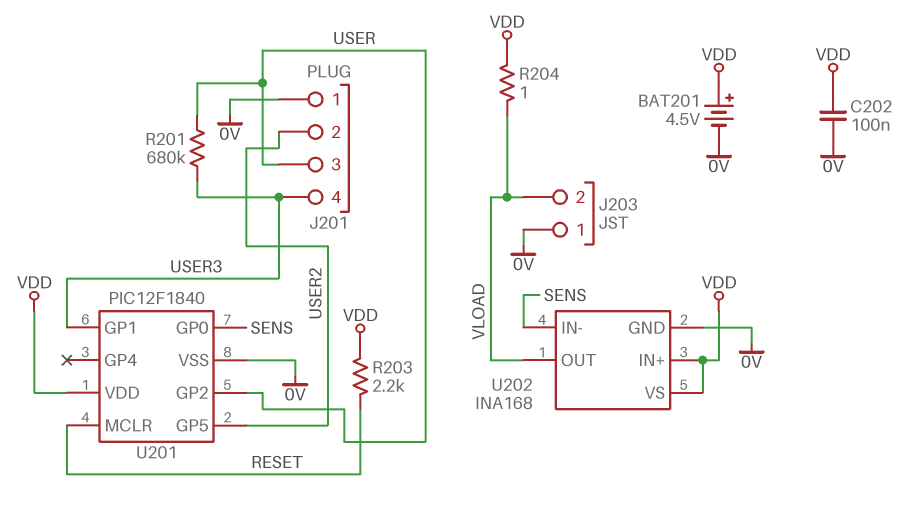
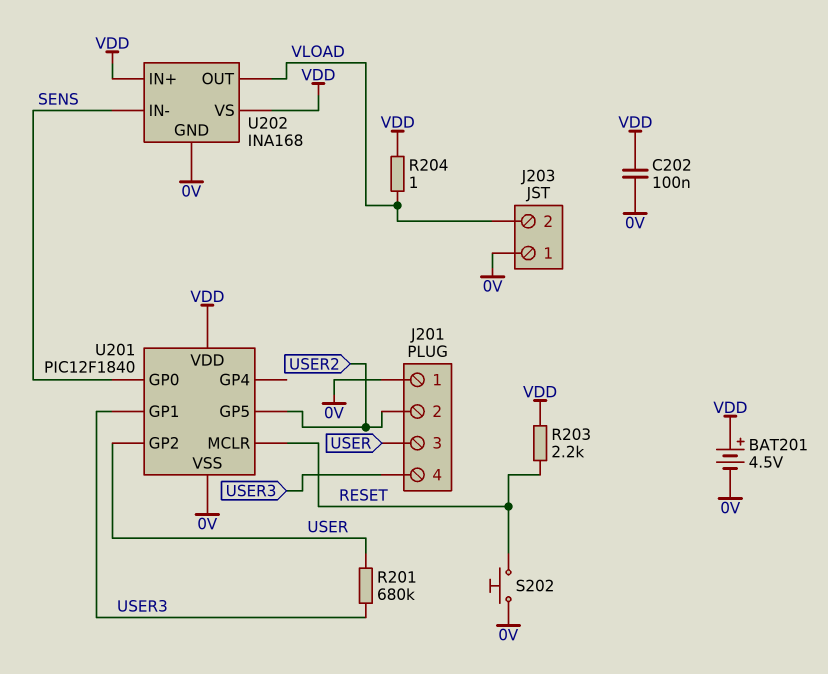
S202: none -> button (0V, RESET)

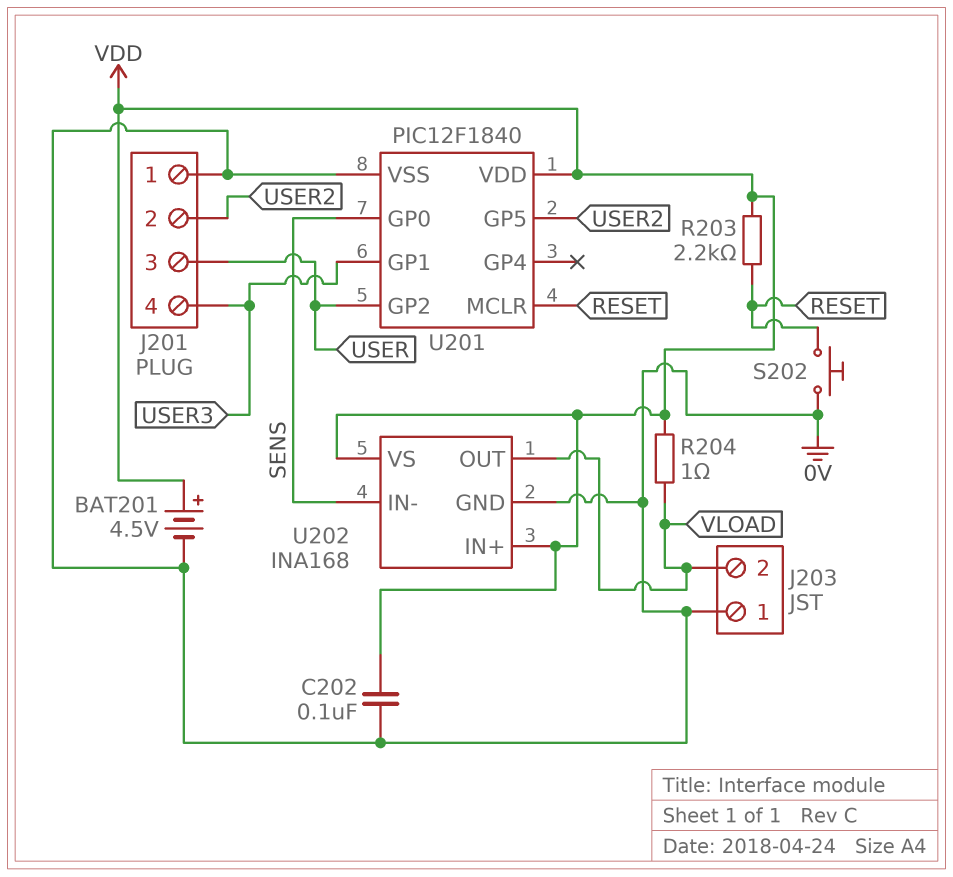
R201: 680k (USER, USER3) -> none

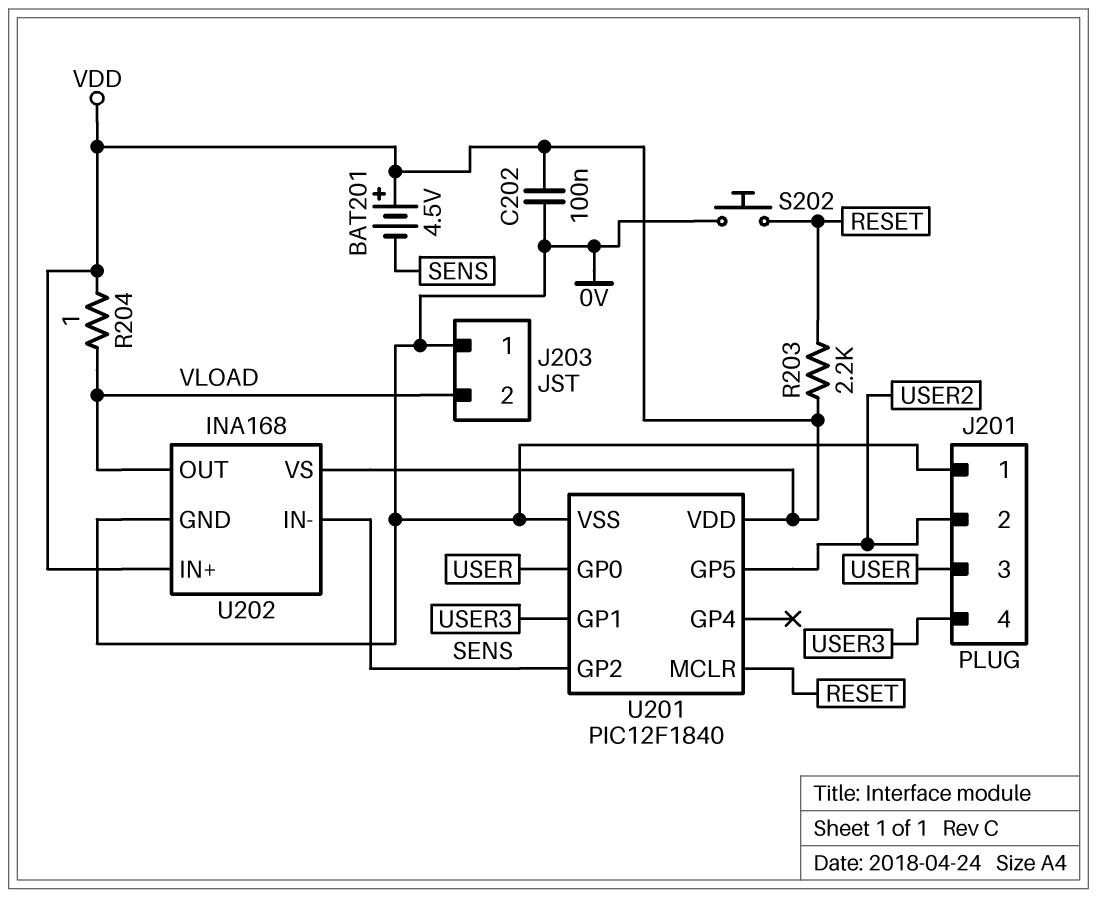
BAT201: 4.5V (plus VDD, minus 0V) -> 4.5V (plus VDD, minus SENS)
U201 pin GP0: SENS -> USER
U201 pin GP2: USER -> SENS

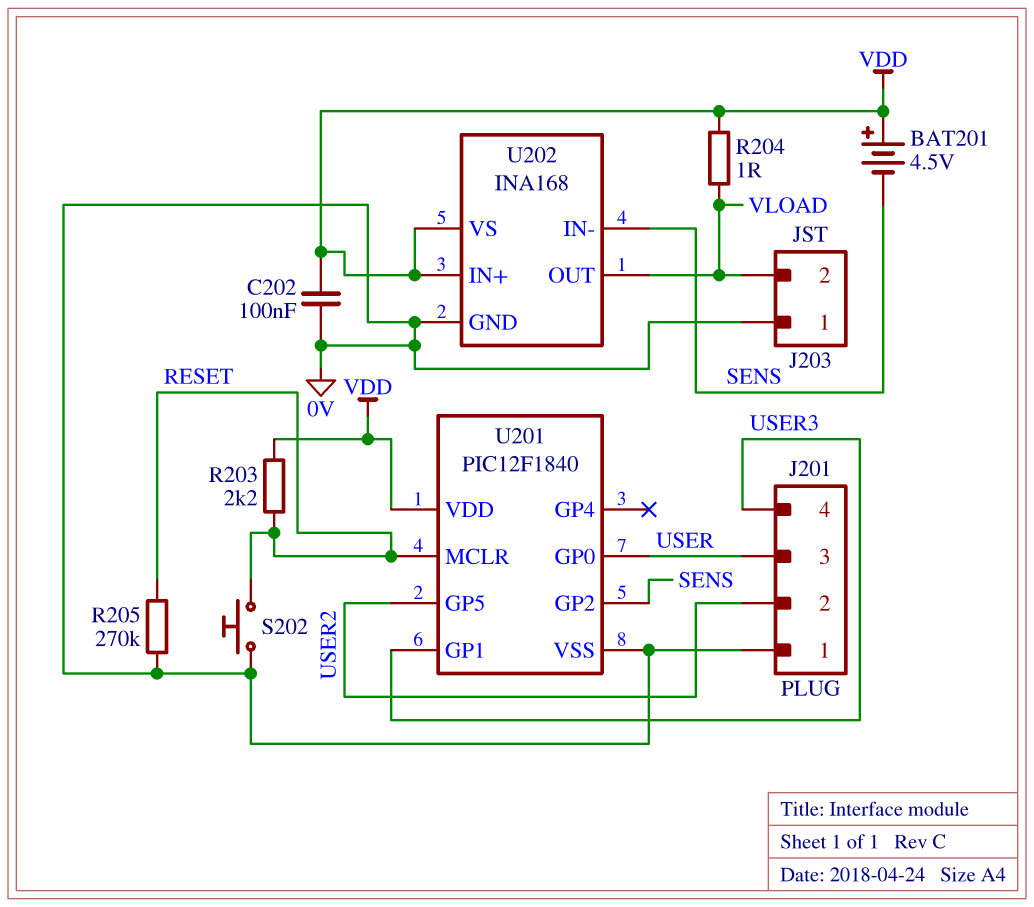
R205: none -> 270k (0V, RESET)

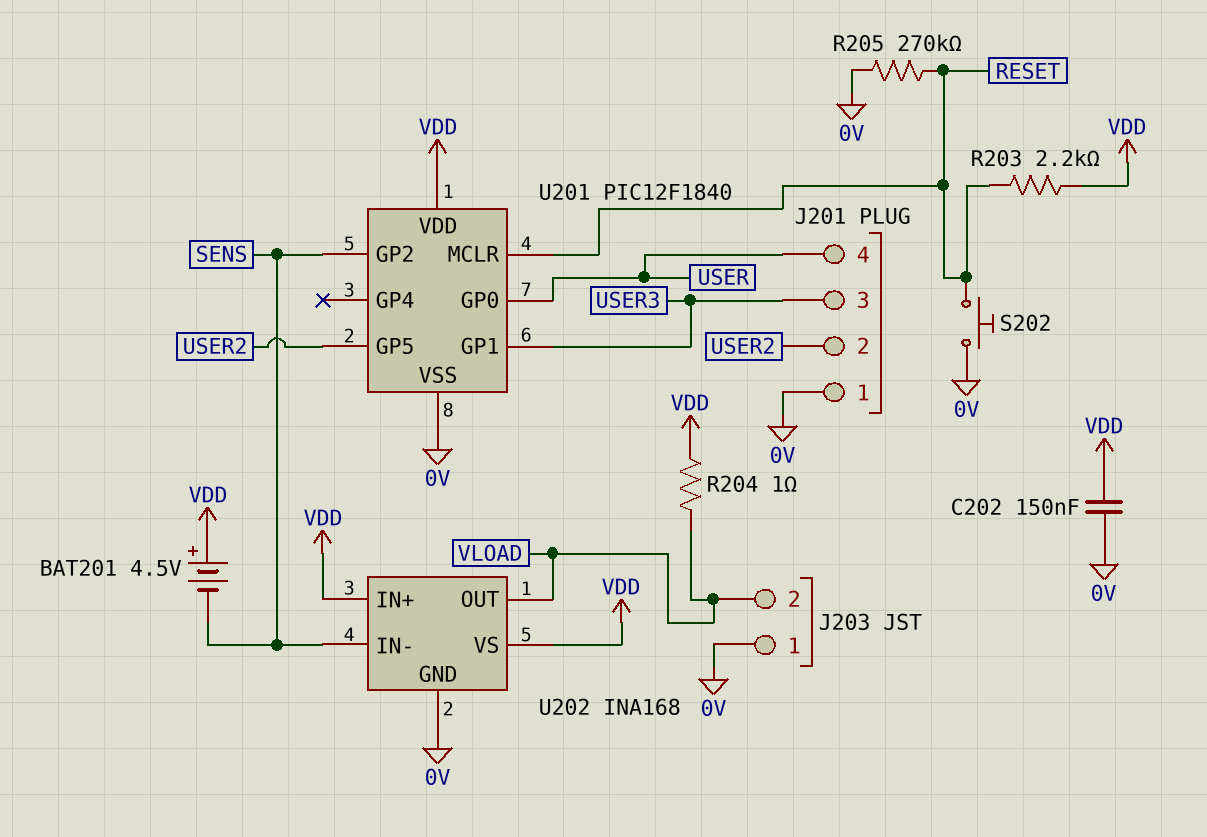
C202: 100nF (0V, VDD) -> 150nF (0V, VDD)
J201 pin 3: USER -> USER3
J201 pin 4: USER3 -> USER

